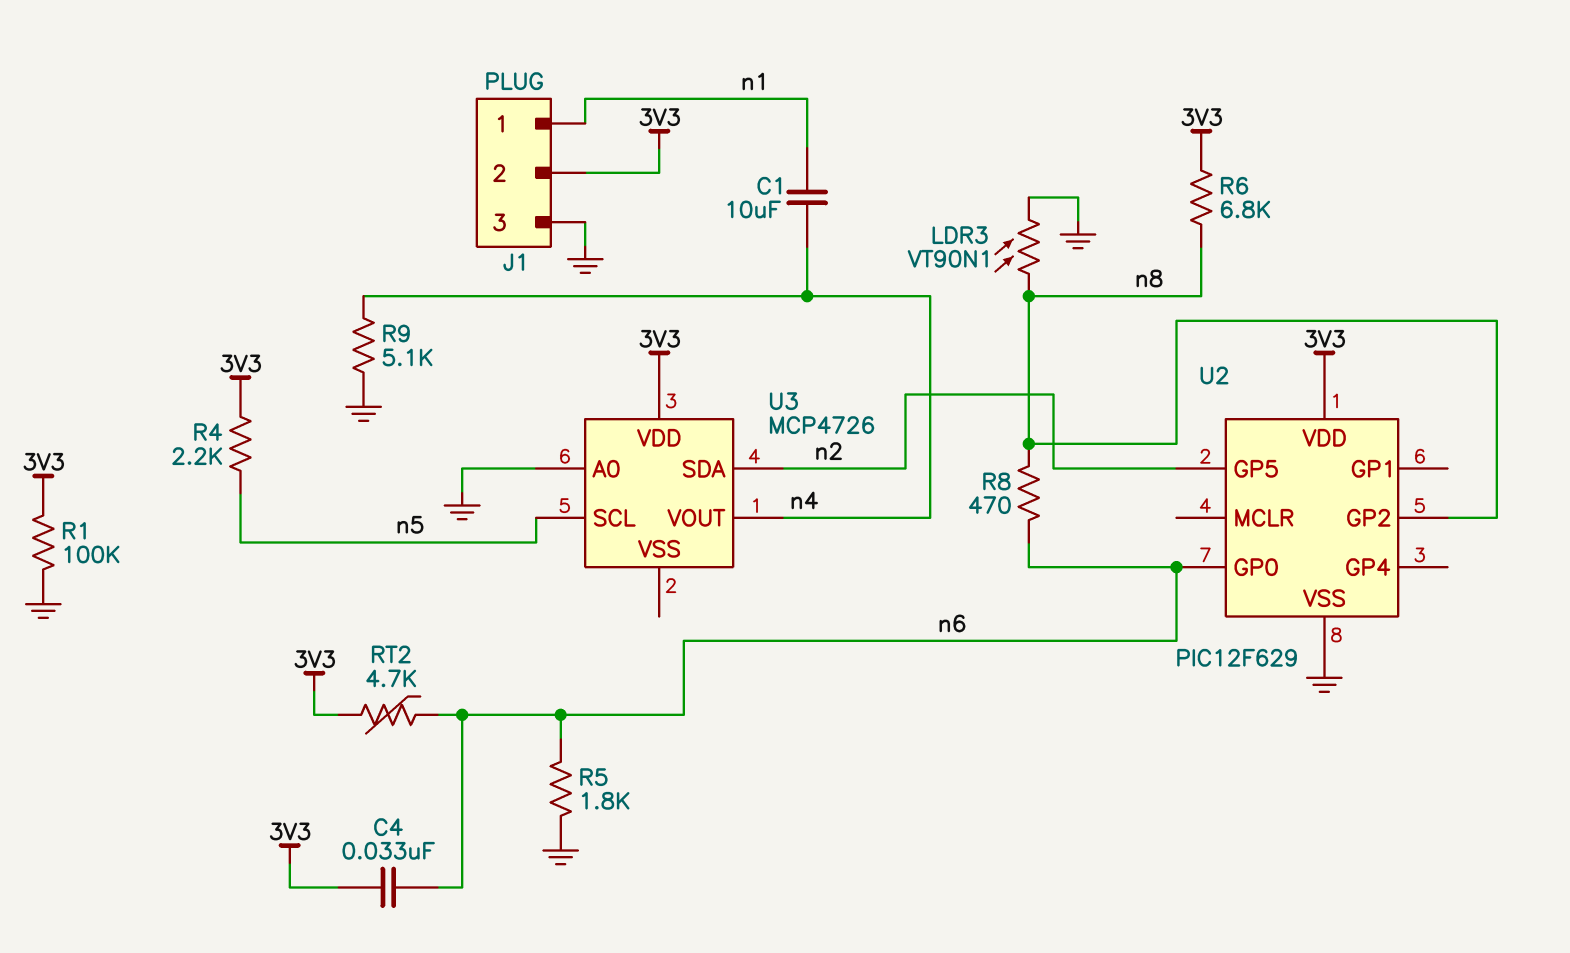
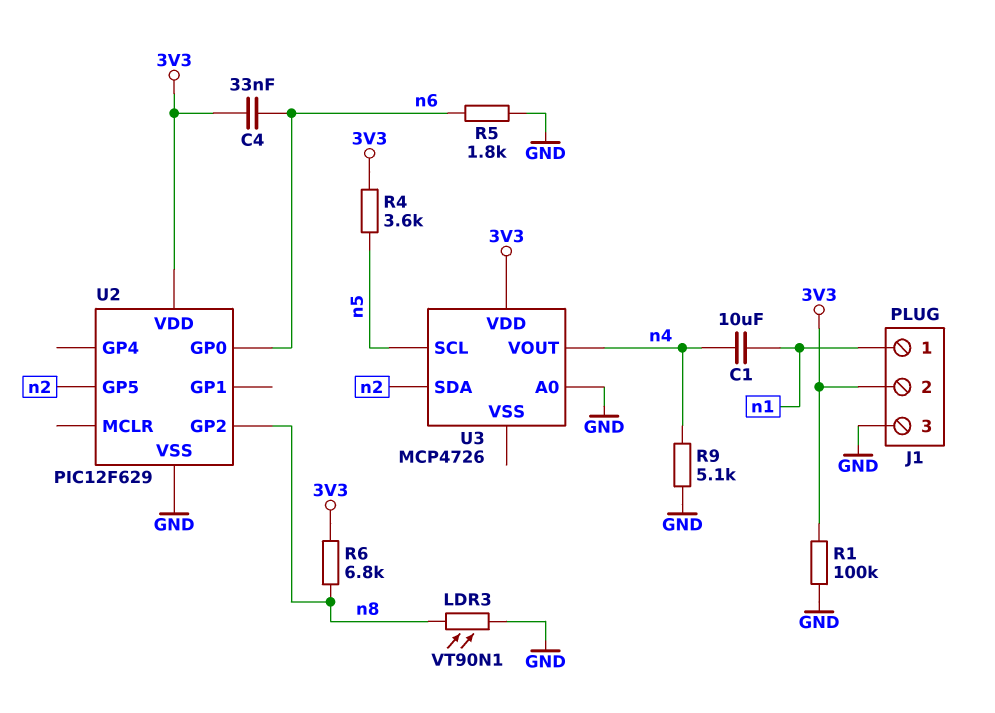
R4: 2.2k (3V3, n5) -> 3.6k (3V3, n5)
R8: 470 (n6, n8) -> none
RT2: 4.7k (3V3, n6) -> none

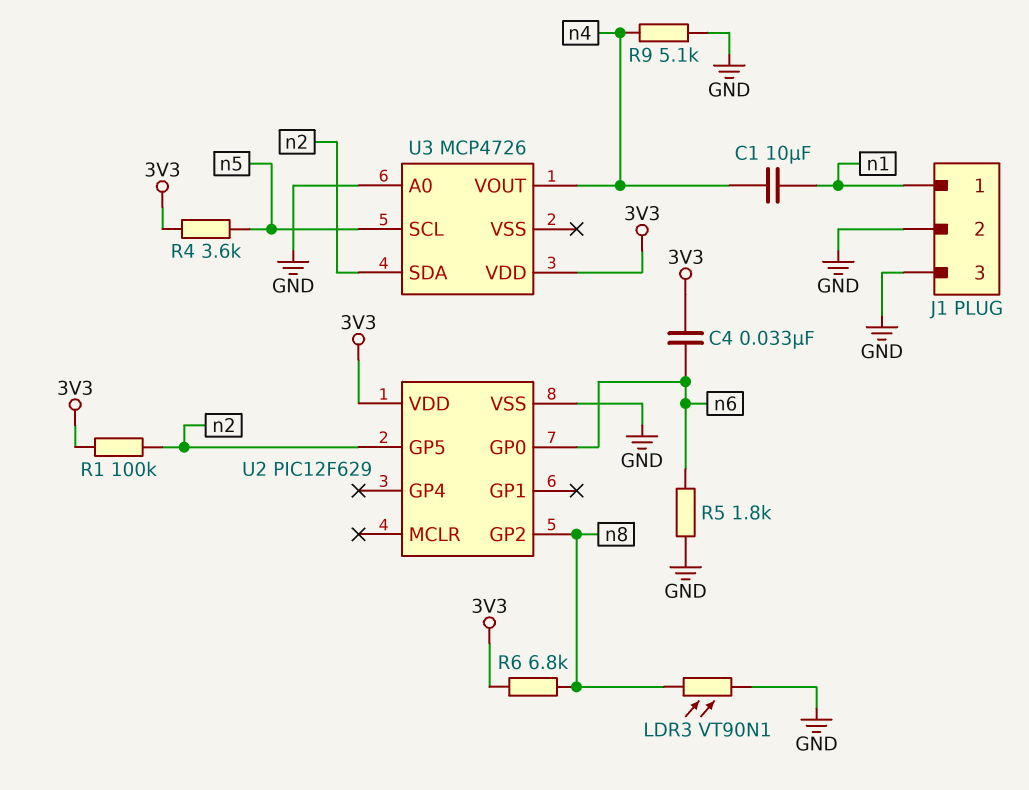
J1 pin 2: 3V3 -> GND
R1: 100k (3V3, GND) -> 100k (3V3, n2)

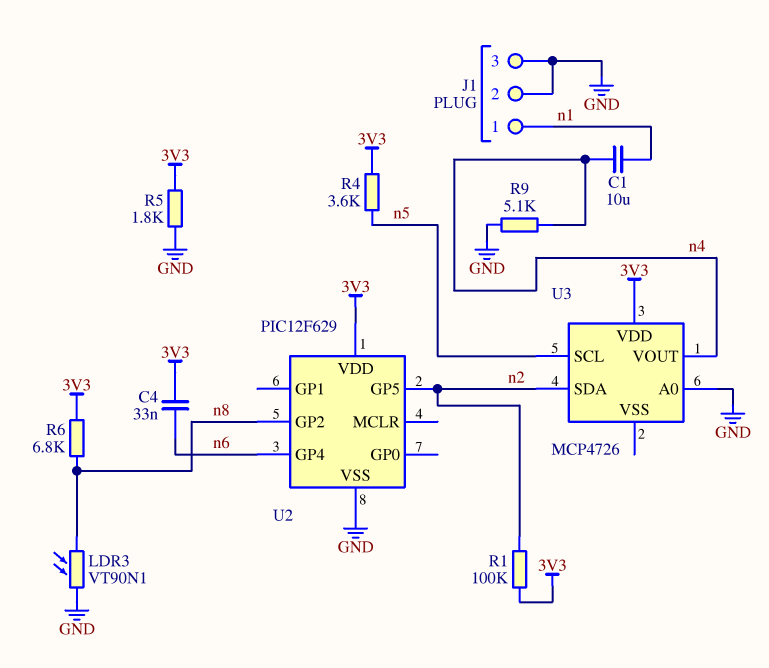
R5: 1.8k (GND, n6) -> 1.8k (3V3, GND)
U2 pin GP0: n6 -> none
U2 pin GP4: none -> n6

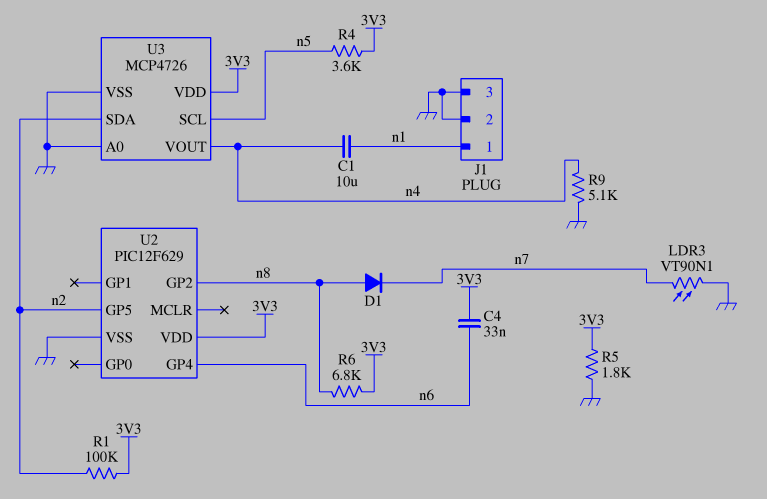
D1: none -> diode (A n8, K n7)
LDR3: VT90N1 (GND, n8) -> VT90N1 (GND, n7)
U3 pin VSS: none -> GND

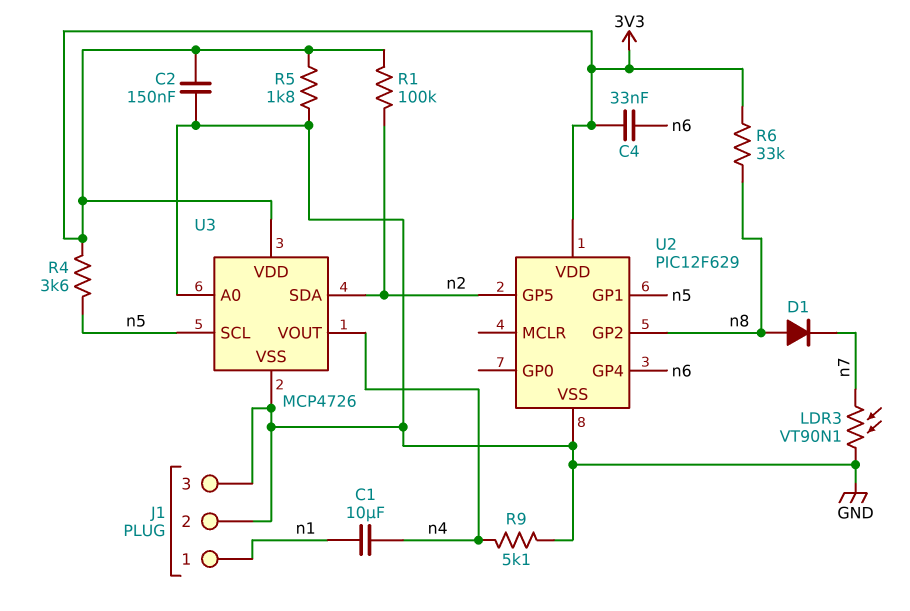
C2: none -> 150nF (3V3, GND)
R6: 6.8k (3V3, n8) -> 33k (3V3, n8)
U2 pin GP1: none -> n5

